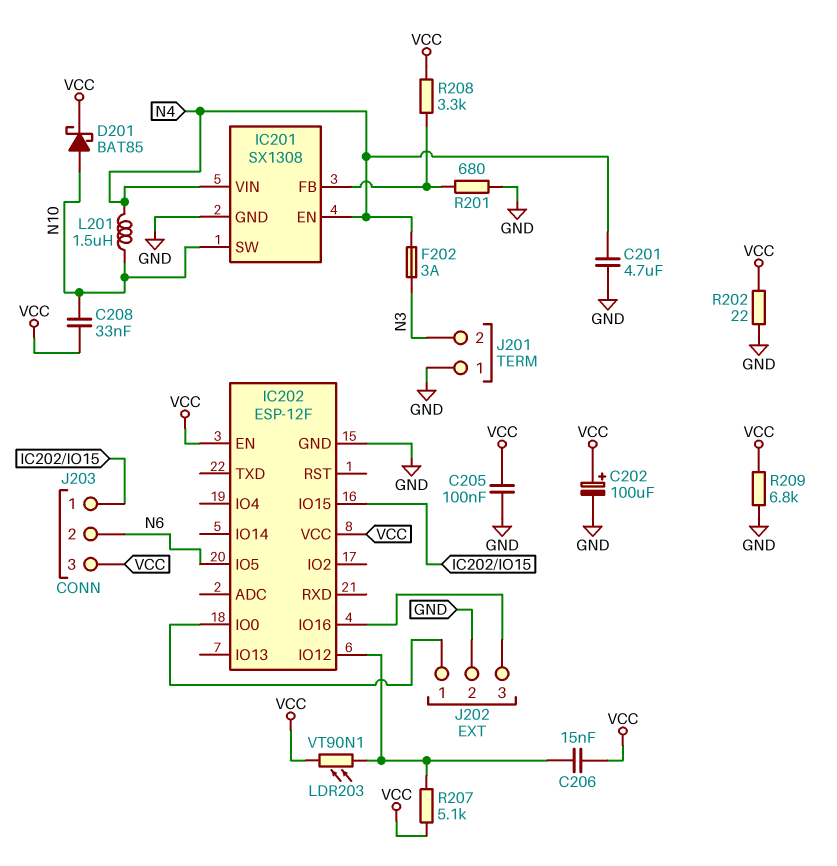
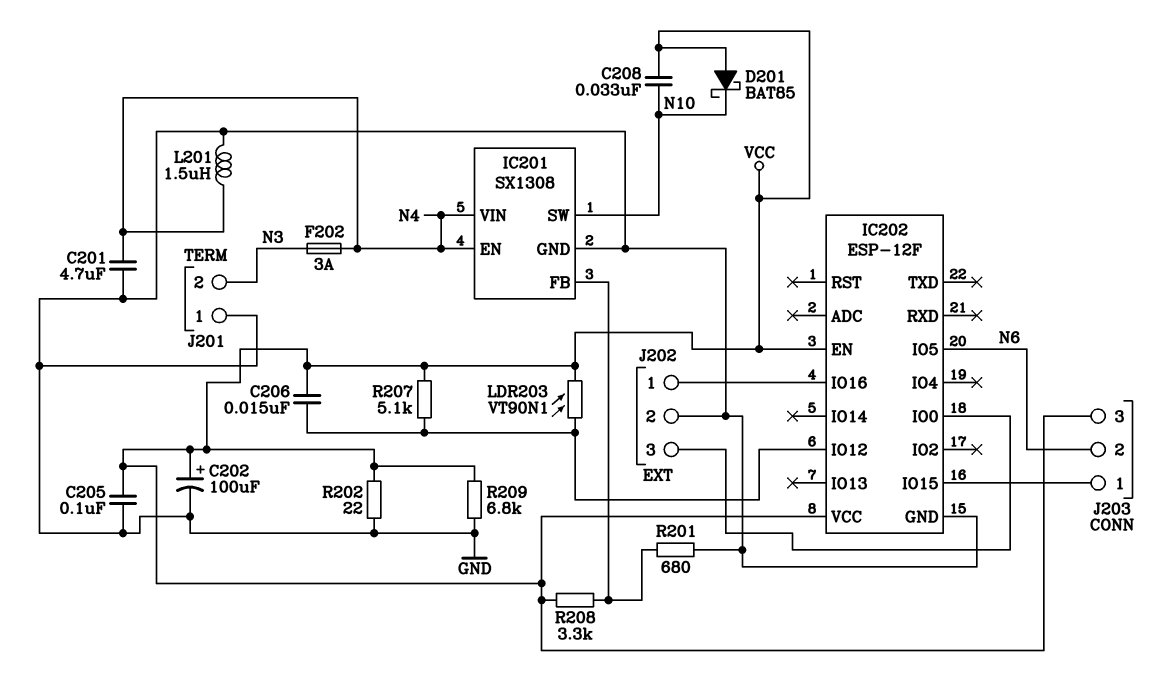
D201: schottky BAT85 (A N10, K VCC) -> schottky BAT85 (A VCC, K N10)
J202 pin 1: IC202/IO0 -> IC202/IO16
J202 pin 3: IC202/IO16 -> IC202/IO0
L201: 1.5uH (N4, N10) -> 1.5uH (GND, N4)

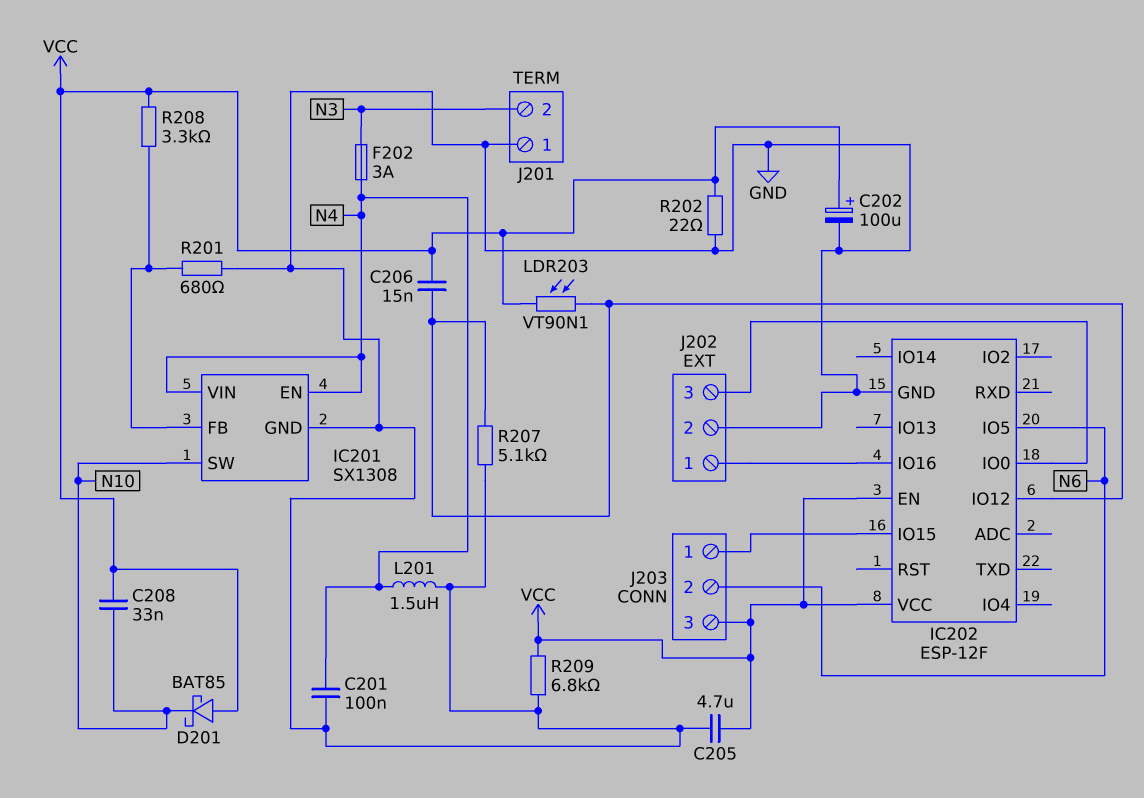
C201: 4.7uF (GND, N4) -> 100nF (GND, N4)
C205: 100nF (GND, VCC) -> 4.7uF (GND, VCC)
R207: 5.1k (IC202/IO12, VCC) -> 5.1k (GND, IC202/IO12)

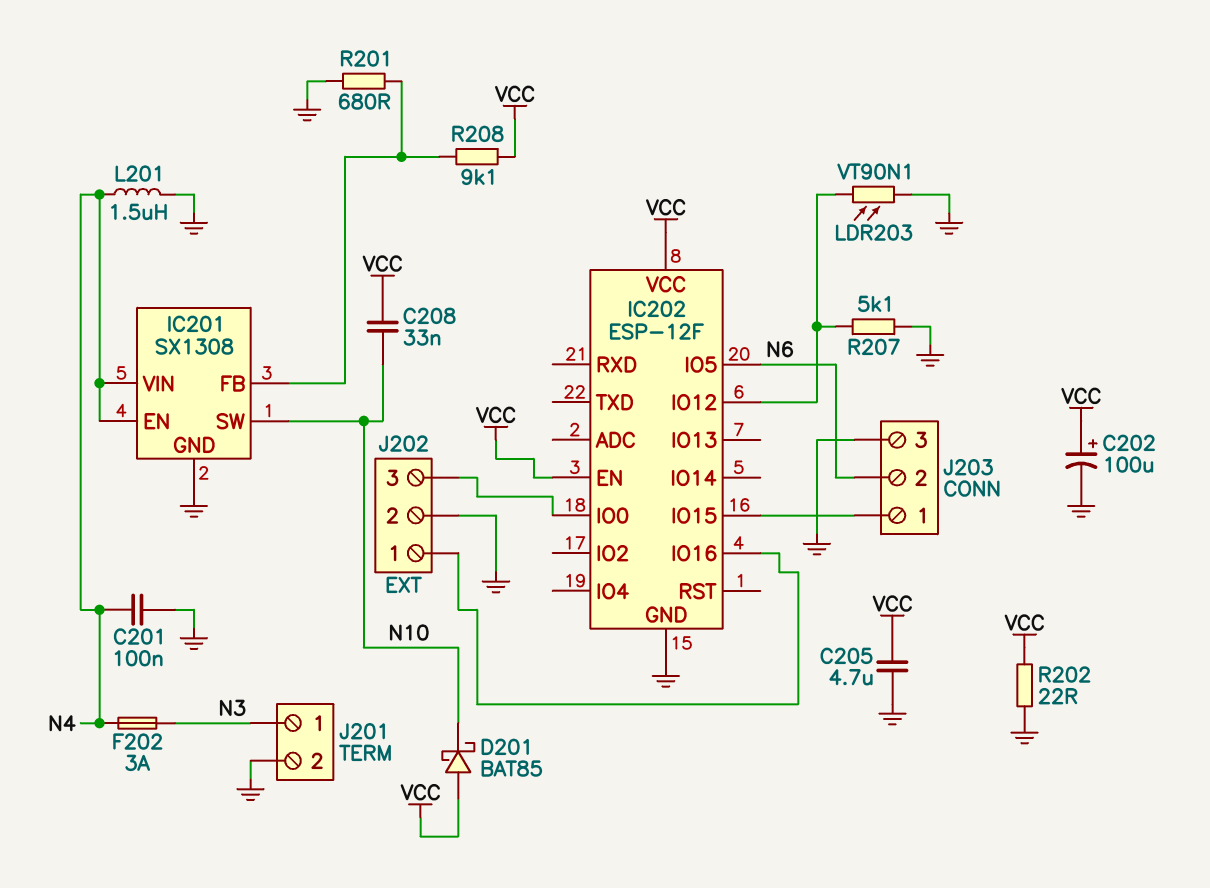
C206: 15nF (IC202/IO12, VCC) -> none
J201 pin 1: GND -> N3
J201 pin 2: N3 -> GND
J203 pin 3: VCC -> GND
LDR203: VT90N1 (IC202/IO12, VCC) -> VT90N1 (GND, IC202/IO12)
R208: 3.3k (IC201/FB, VCC) -> 9.1k (IC201/FB, VCC)
R209: 6.8k (GND, VCC) -> none

